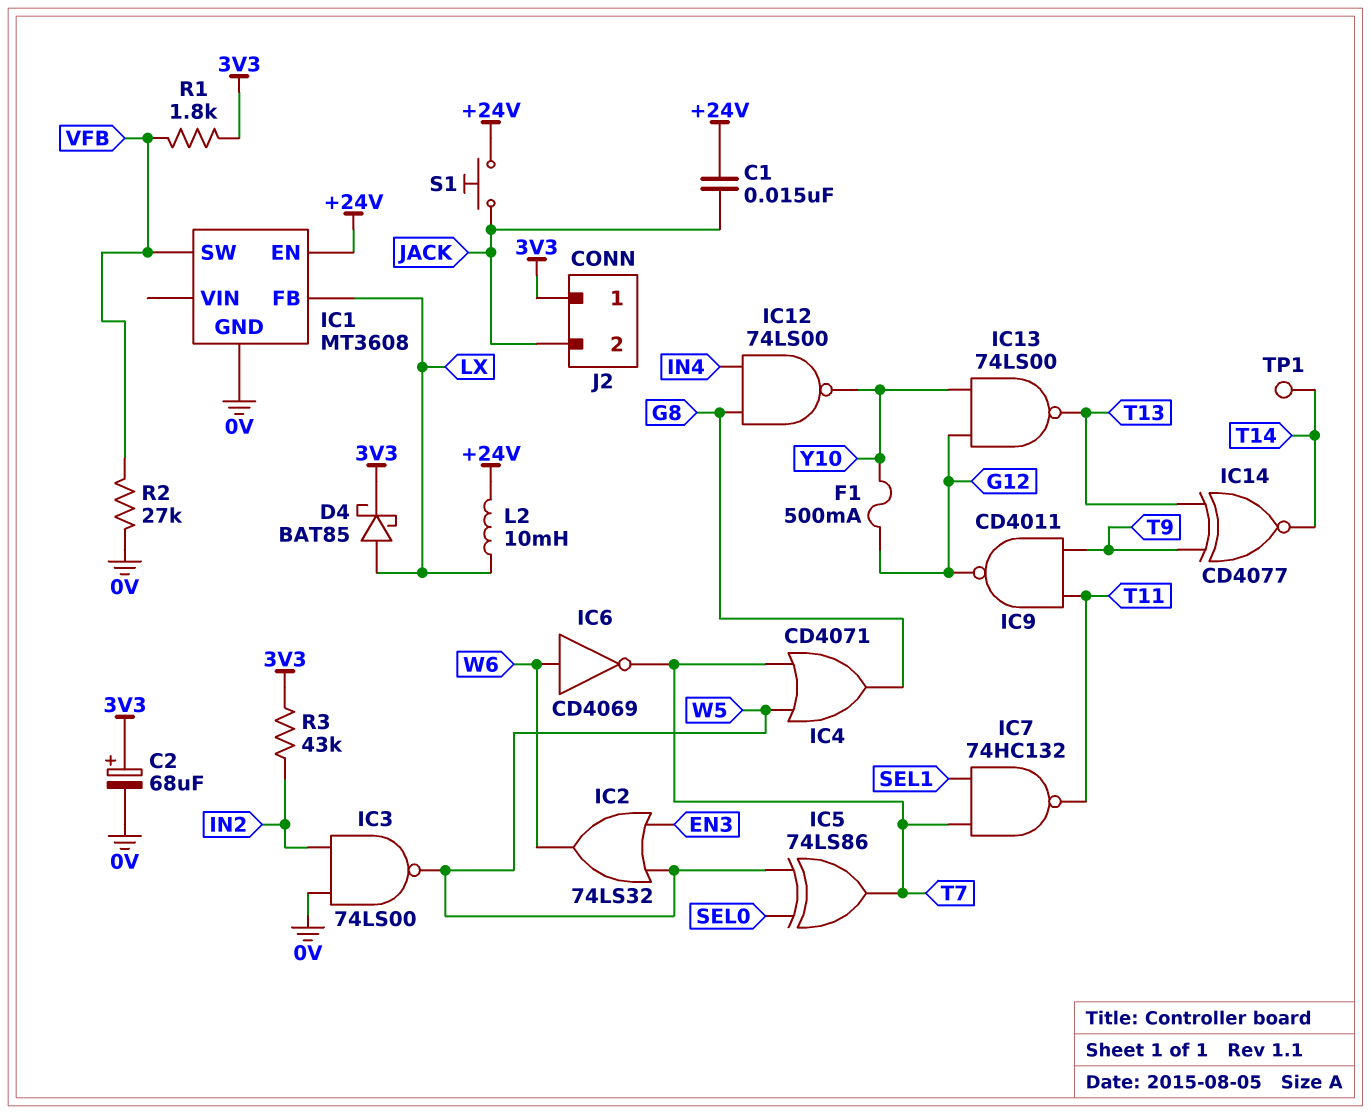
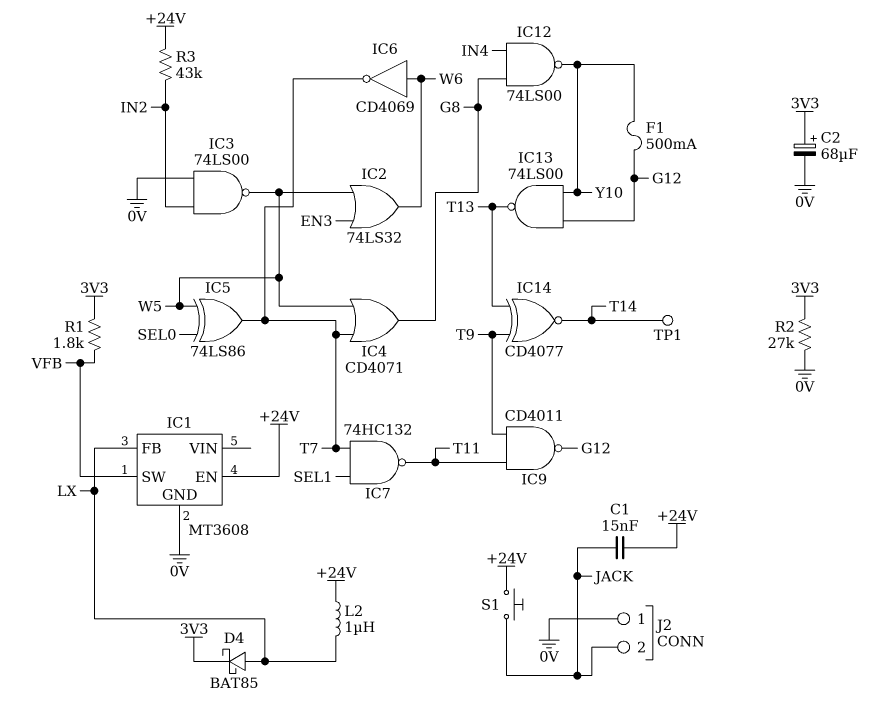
J2 pin 1: 3V3 -> 0V
L2: 10mH (+24V, LX) -> 1uH (+24V, LX)
R2: 27k (0V, VFB) -> 27k (0V, 3V3)
R3: 43k (3V3, IN2) -> 43k (+24V, IN2)

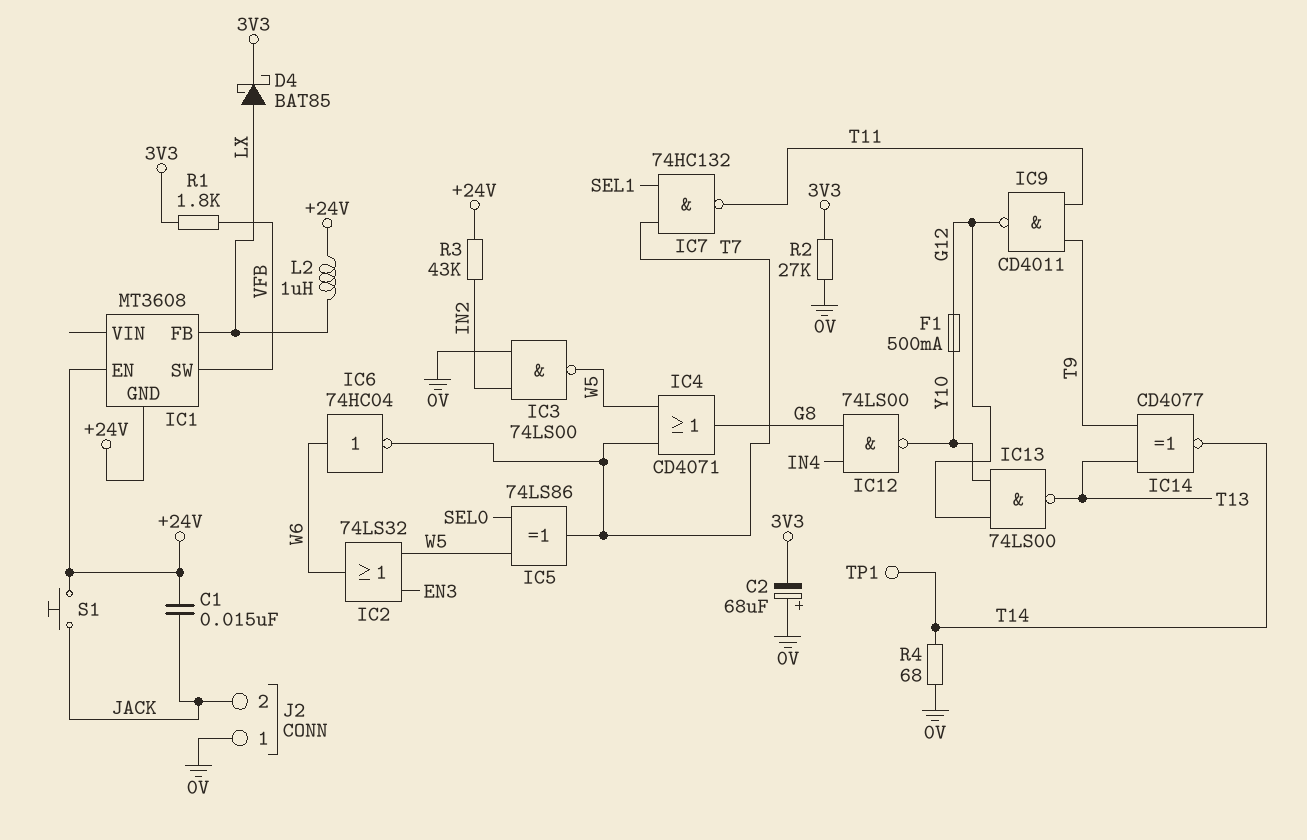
C2: 68uF (plus 3V3, minus 0V) -> 68uF (plus 0V, minus 3V3)
IC1 pin GND: 0V -> +24V
IC6: NOT CD4069 (in W6, out T7) -> NOT 74HC04 (in W6, out T7)
R4: none -> 68 (0V, T14)

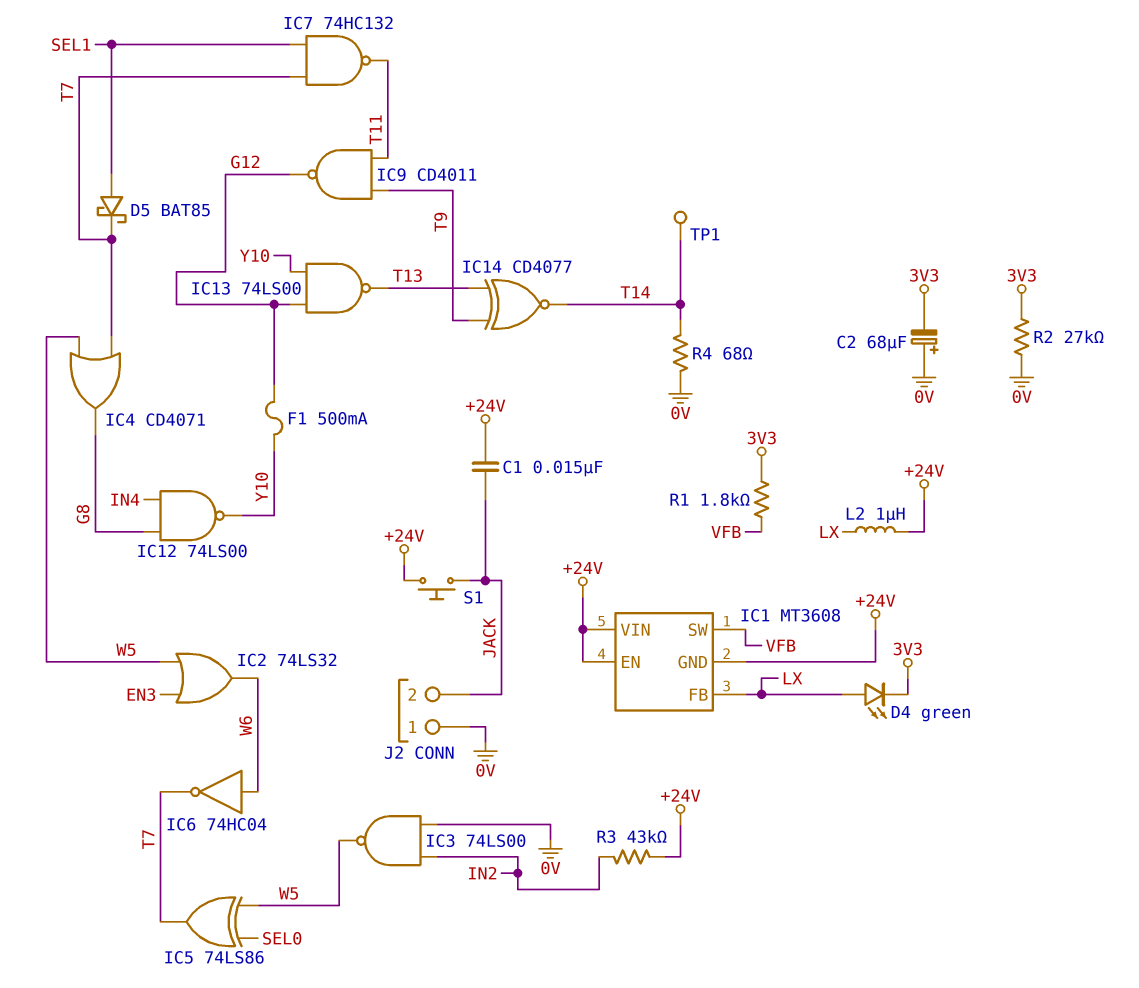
D4: schottky BAT85 (A LX, K 3V3) -> LED green (A LX, K 3V3)
D5: none -> schottky BAT85 (A SEL1, K T7)
IC1 pin VIN: none -> +24V

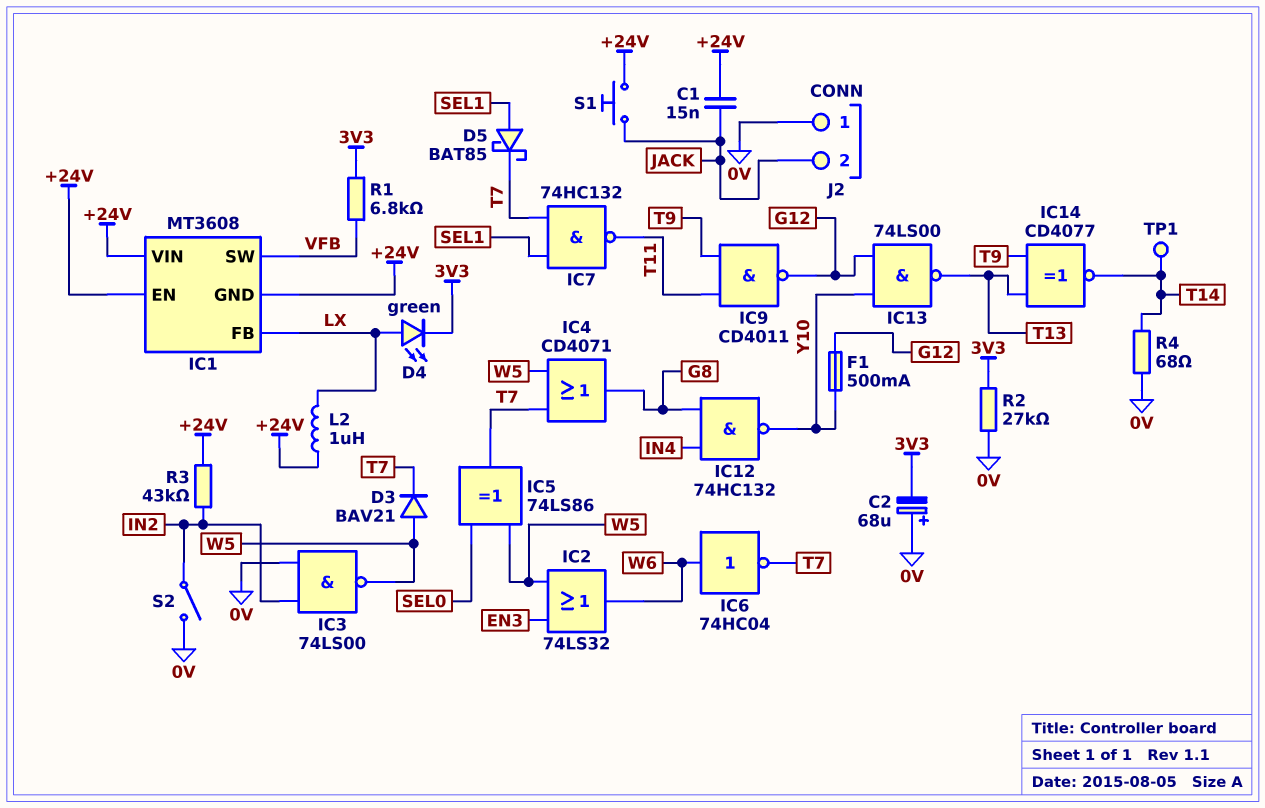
D3: none -> diode BAV21 (A W5, K T7)
IC12: NAND 74LS00 (in G8, in IN4, out Y10) -> NAND 74HC132 (in G8, in IN4, out Y10)
R1: 1.8k (3V3, VFB) -> 6.8k (3V3, VFB)
S2: none -> switch (0V, IN2)

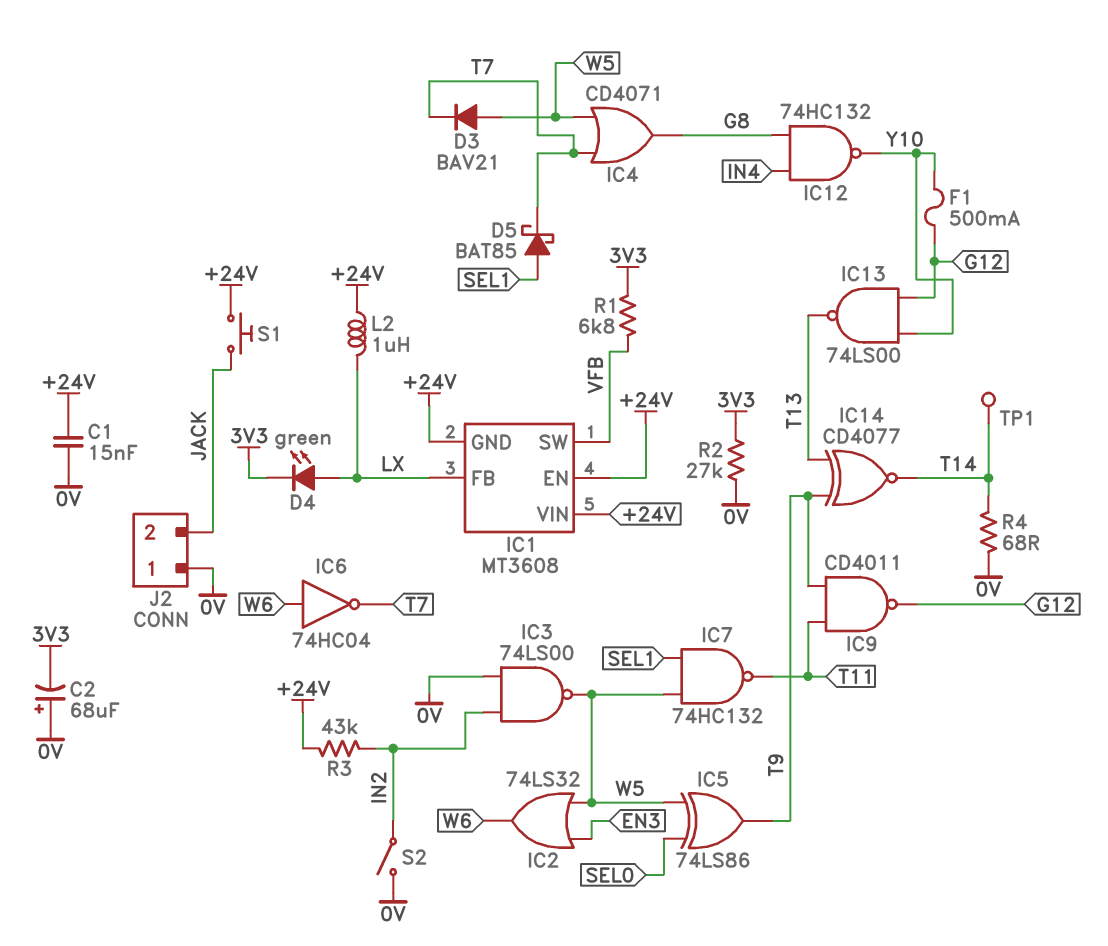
C1: 15nF (+24V, JACK) -> 15nF (+24V, 0V)
IC5: XOR 74LS86 (in SEL0, in W5, out T7) -> XOR 74LS86 (in SEL0, in W5, out T9)
IC7: NAND 74HC132 (in SEL1, in T7, out T11) -> NAND 74HC132 (in SEL1, in W5, out T11)

